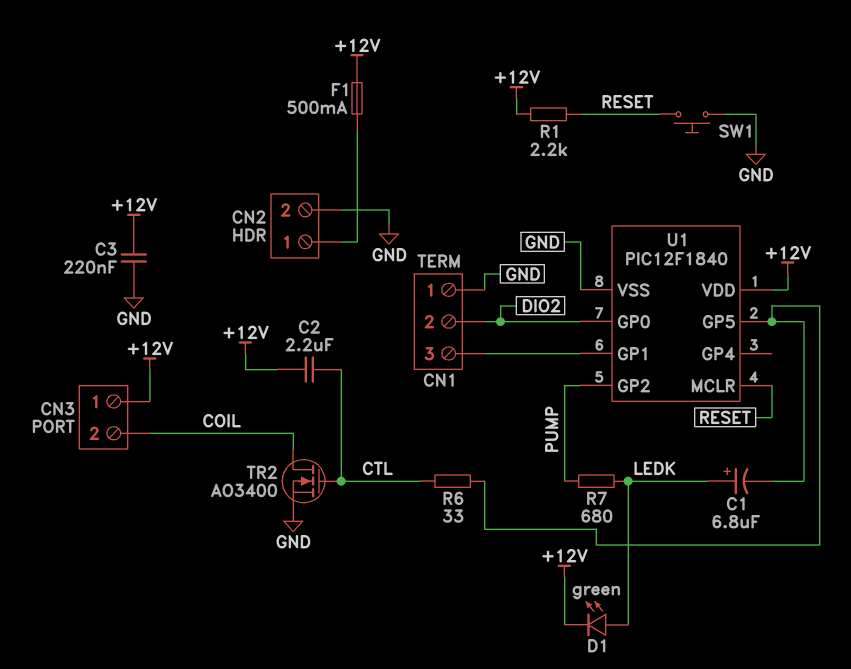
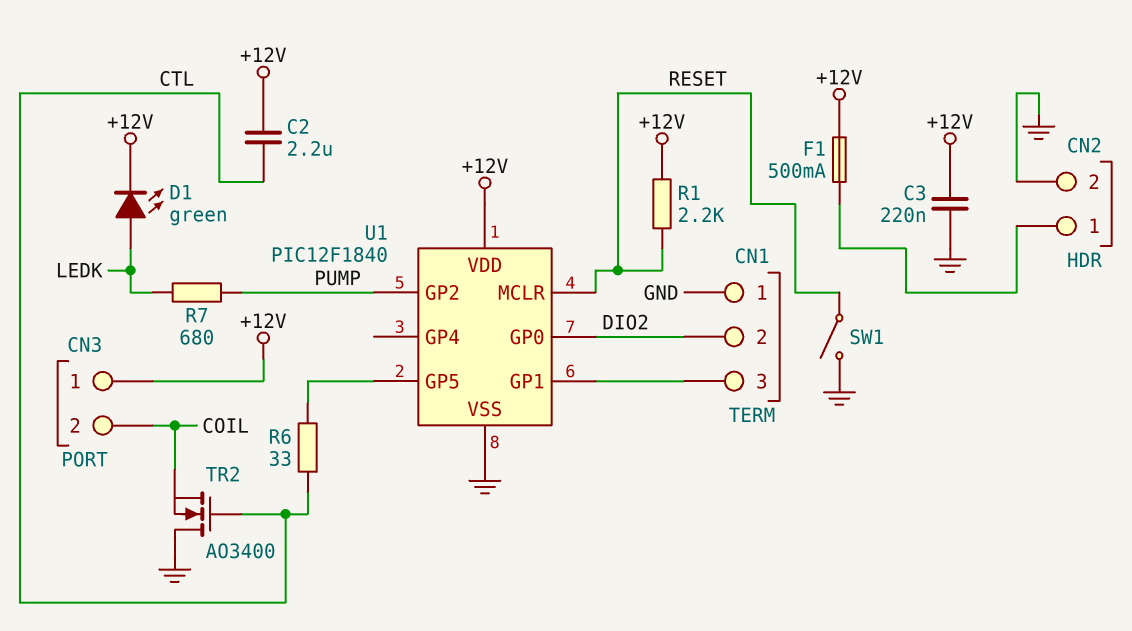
C1: 6.8uF (plus LEDK, minus U1/GP5) -> none
SW1: button (GND, RESET) -> switch (GND, RESET)
TR2: NMOS AO3400 (G CTL, D COIL, S GND) -> NMOS AO3400 (G CTL, D GND, S COIL)

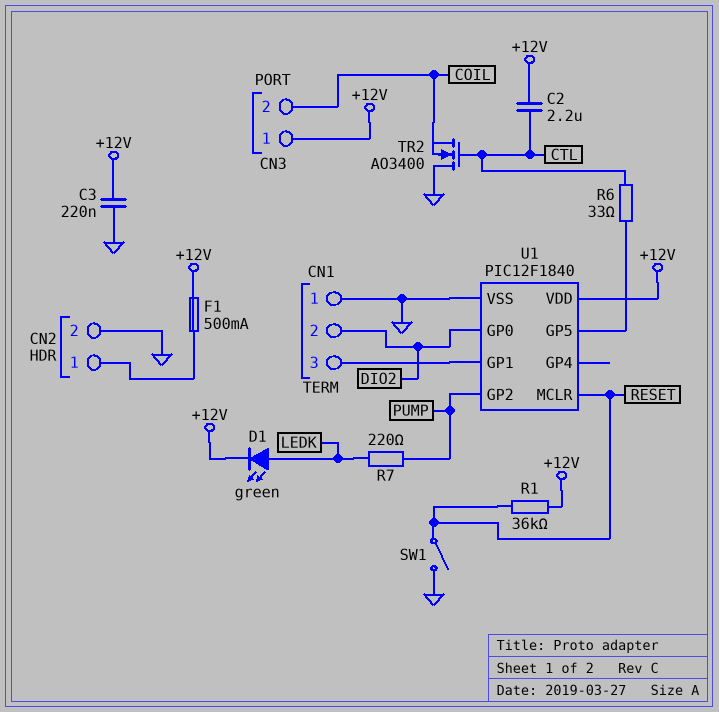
R1: 2.2k (+12V, RESET) -> 36k (+12V, RESET)
R7: 680 (LEDK, PUMP) -> 220 (LEDK, PUMP)

